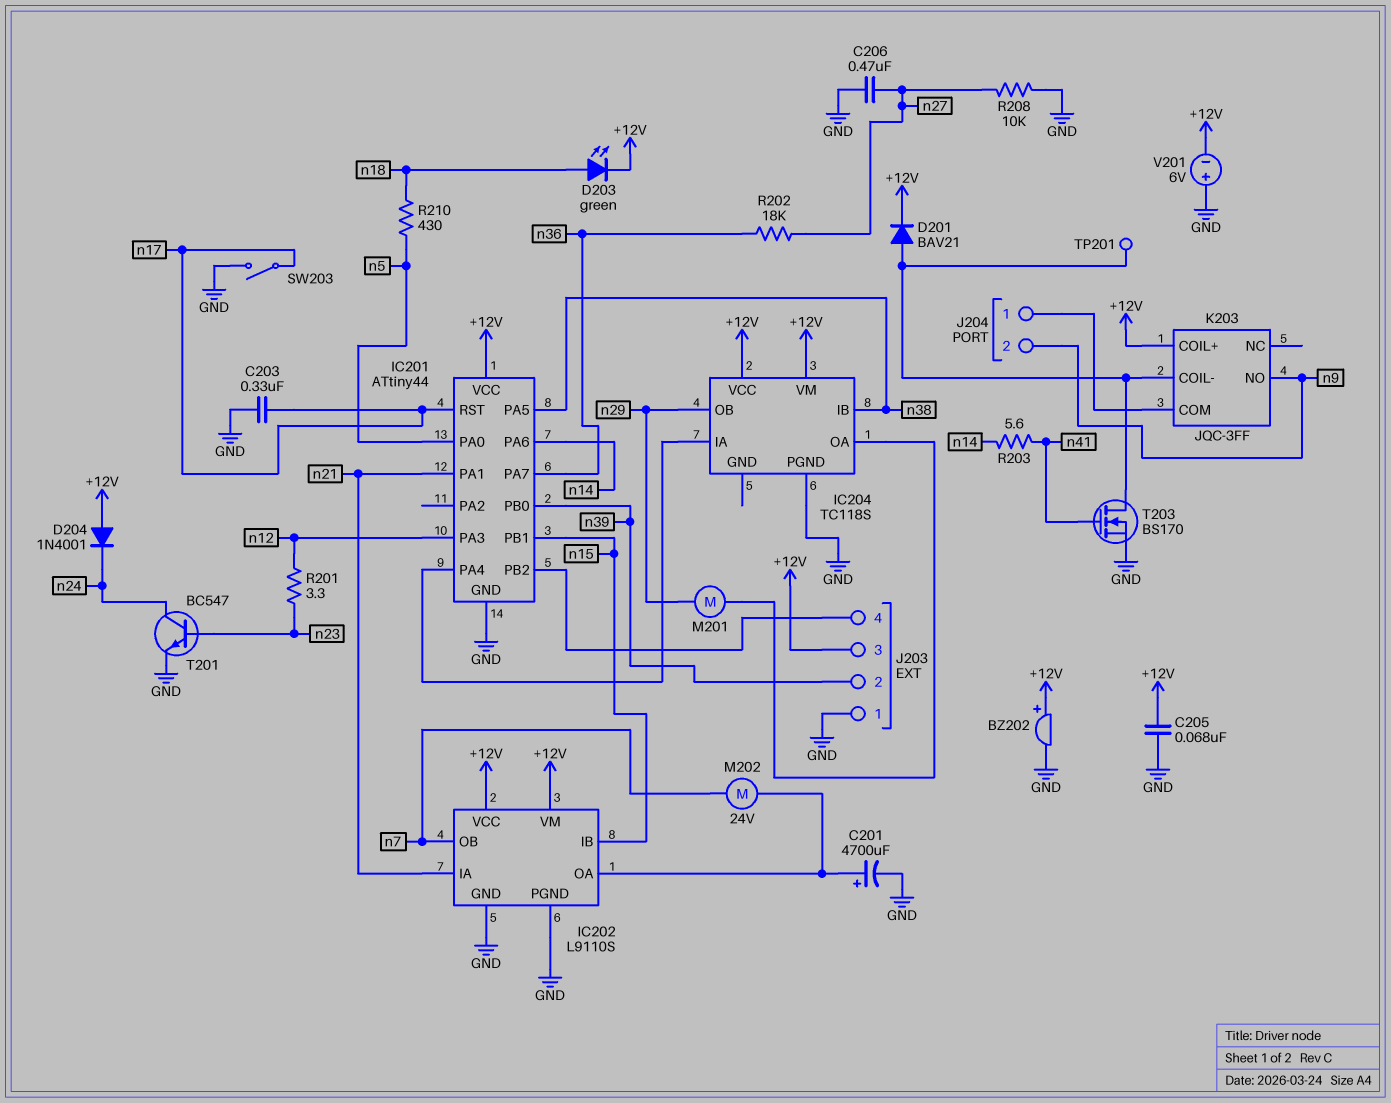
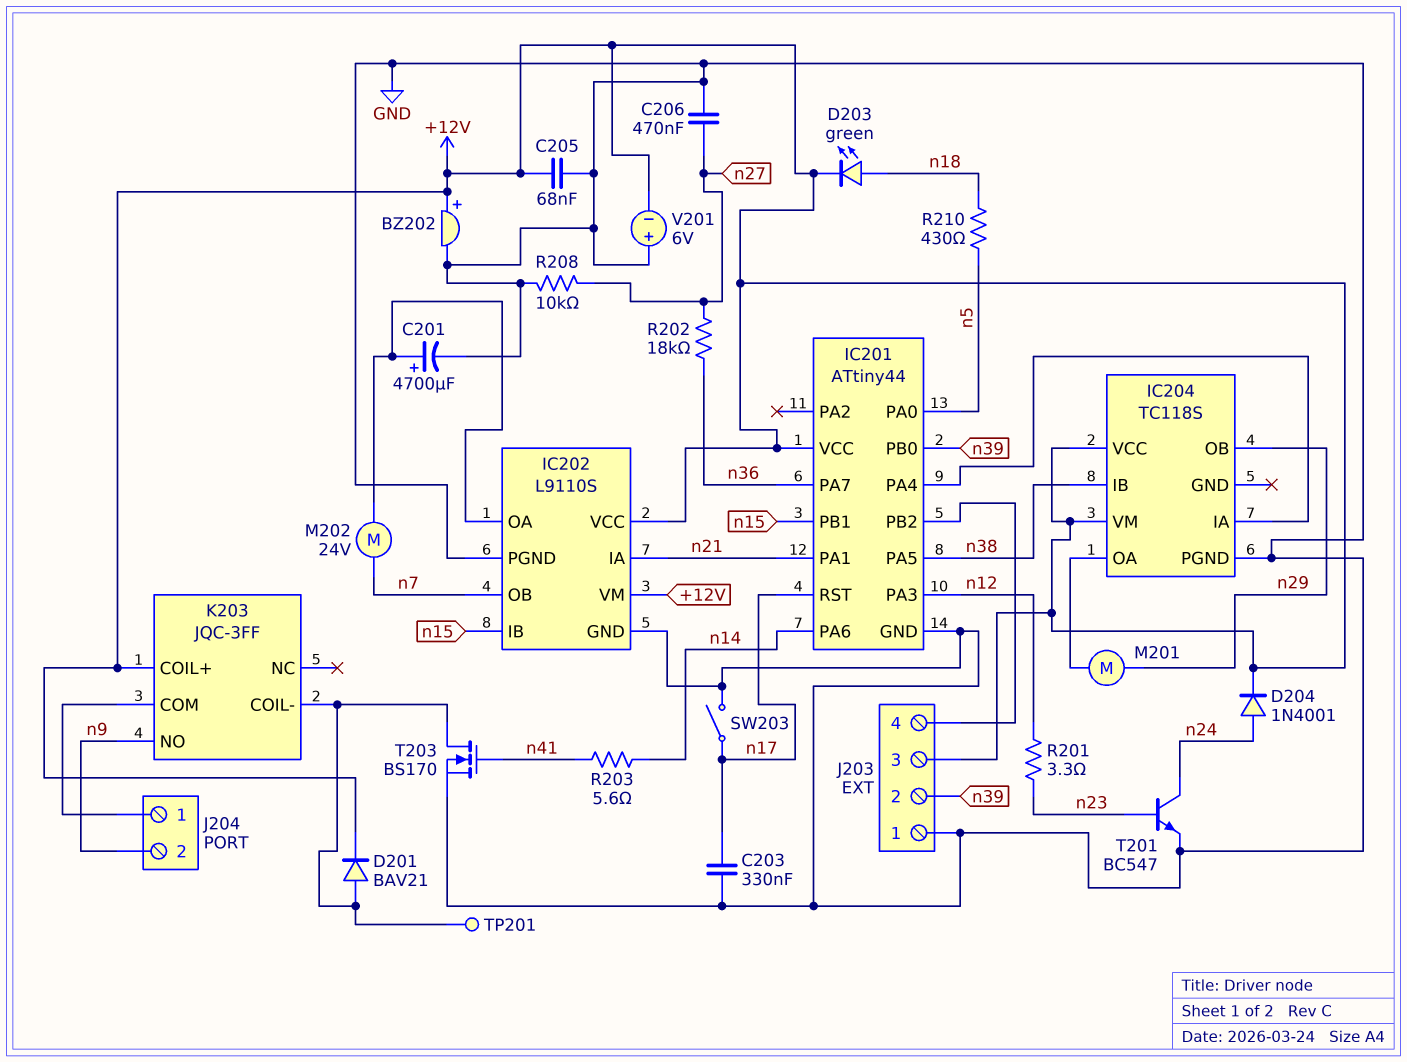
D204: diode 1N4001 (A +12V, K n24) -> diode 1N4001 (A n24, K +12V)

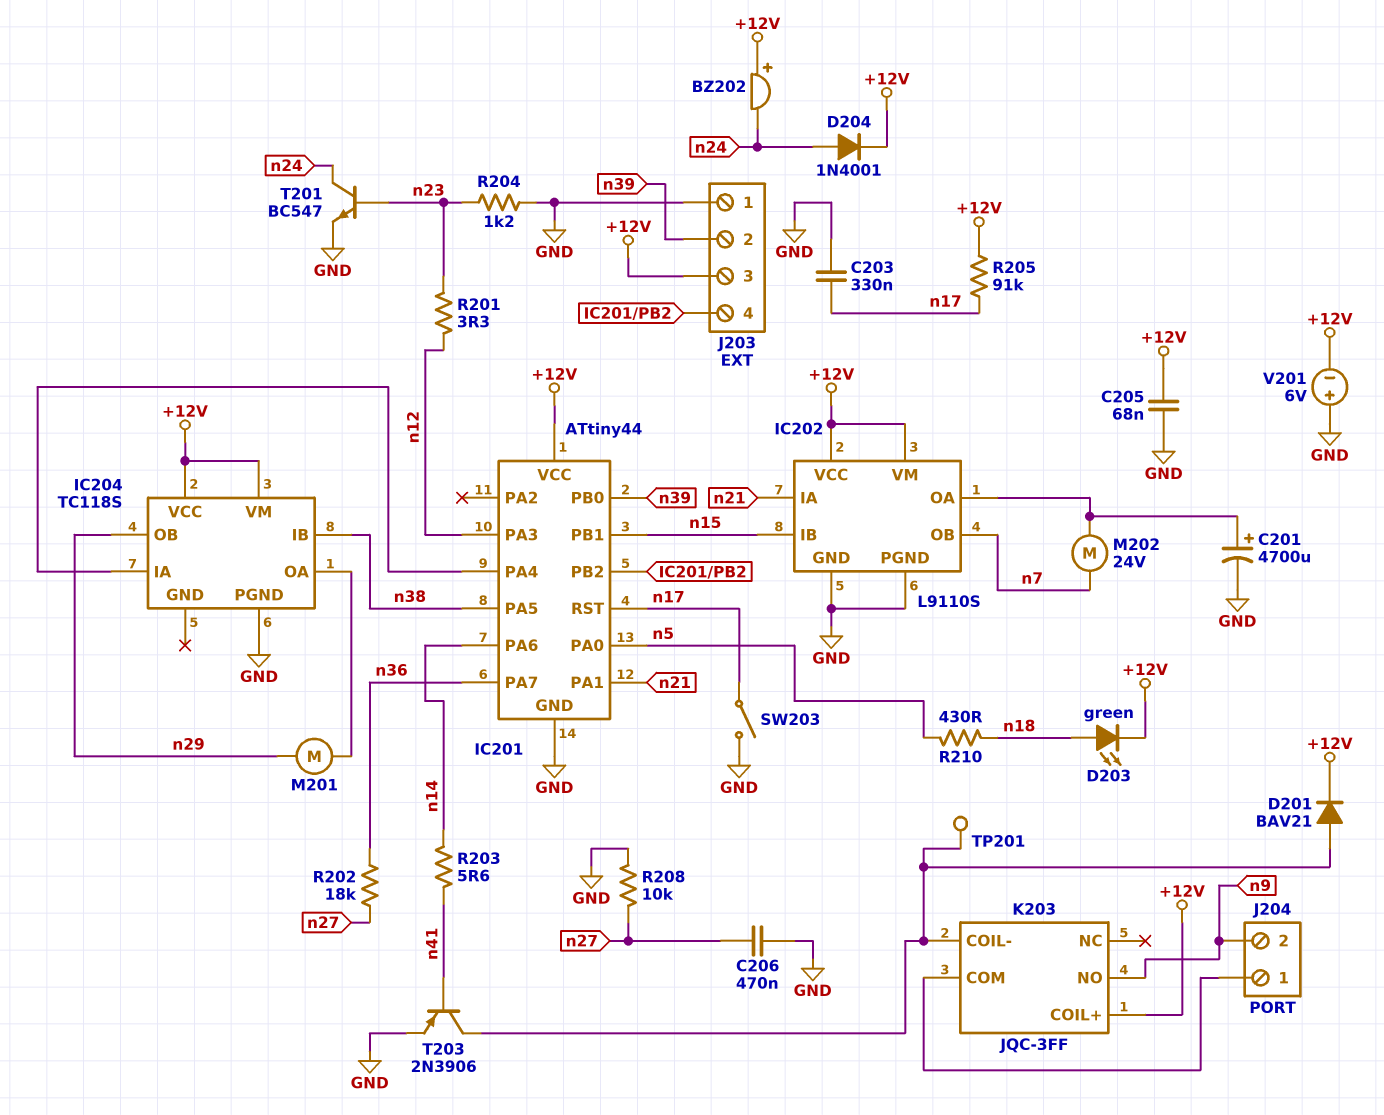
BZ202: buzzer (plus +12V, minus GND) -> buzzer (plus +12V, minus n24)
R204: none -> 1.2k (GND, n23)
R205: none -> 91k (+12V, n17)
T203: NMOS BS170 (G n41, D K203/COIL-, S GND) -> PNP 2N3906 (B n41, C K203/COIL-, E GND)

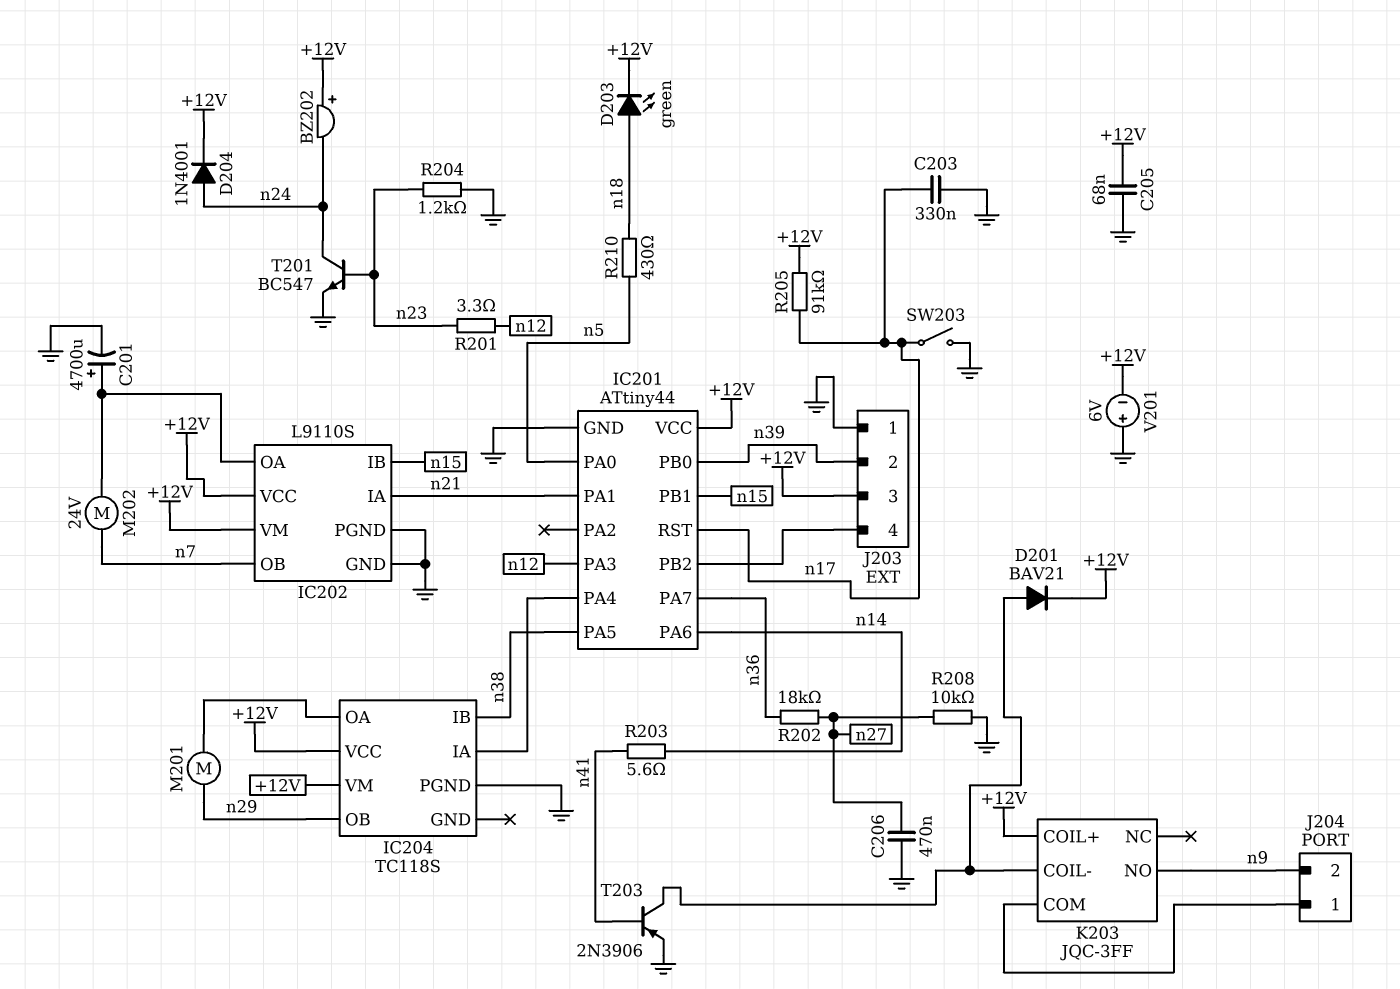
TP201: test point (K203/COIL-) -> none

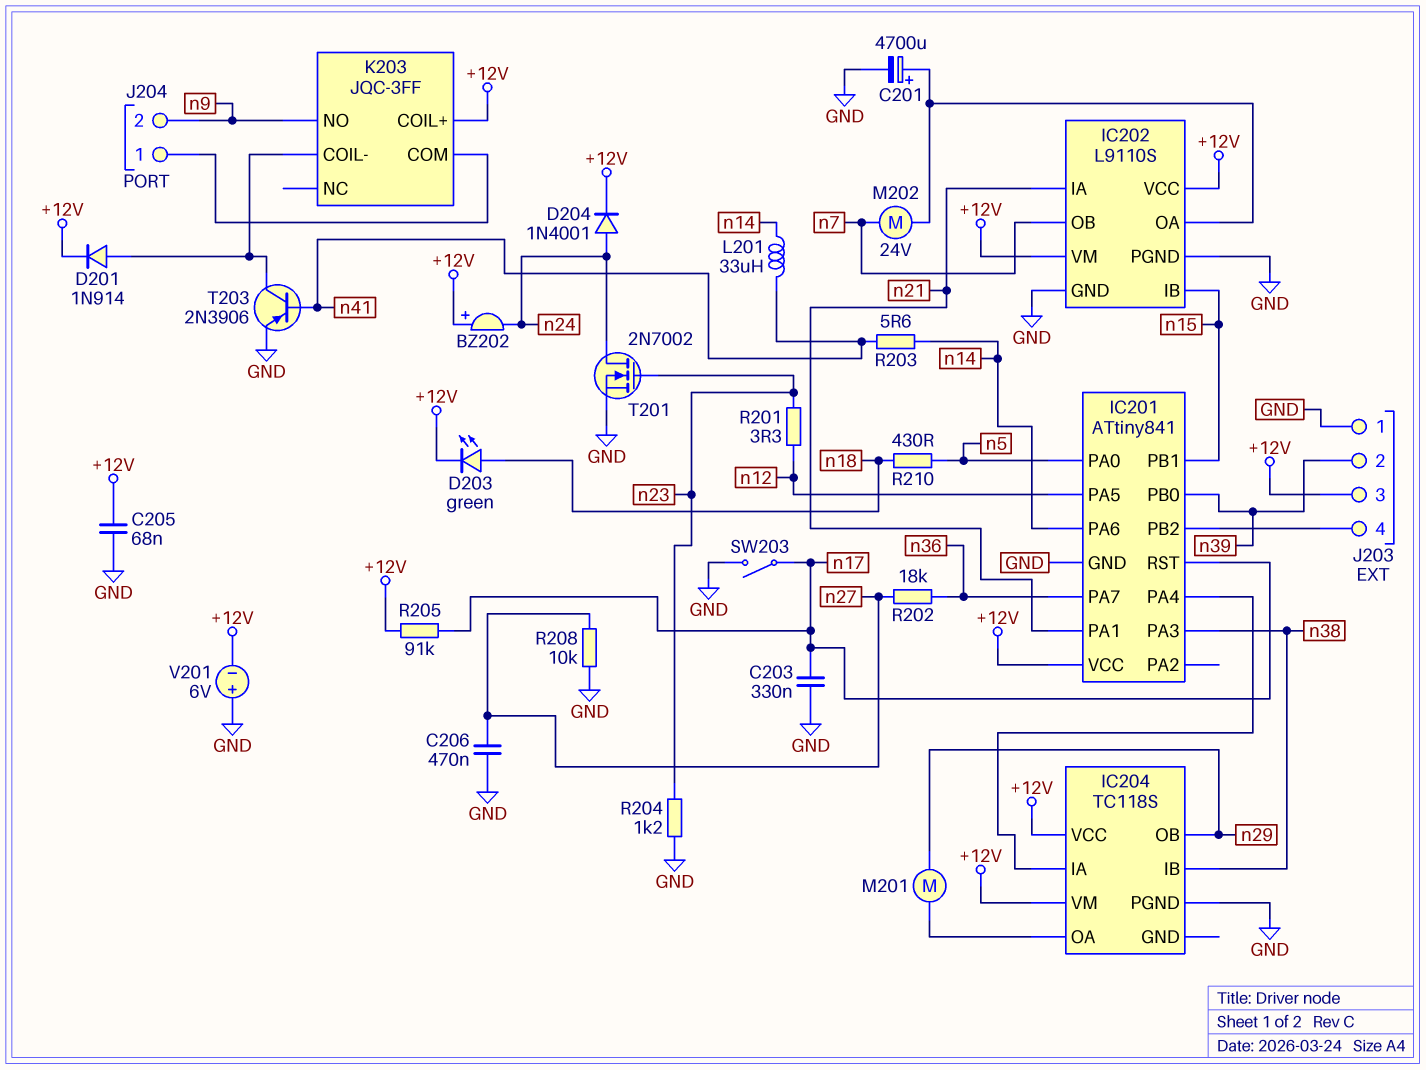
D201: diode BAV21 (A K203/COIL-, K +12V) -> diode 1N914 (A K203/COIL-, K +12V)
IC201: ATtiny44 -> ATtiny841
IC201 pin PA3: n12 -> n38
IC201 pin PA5: n38 -> n12
L201: none -> 33uH (n14, n41)
T201: NPN BC547 (B n23, C n24, E GND) -> NMOS 2N7002 (G n23, D n24, S GND)

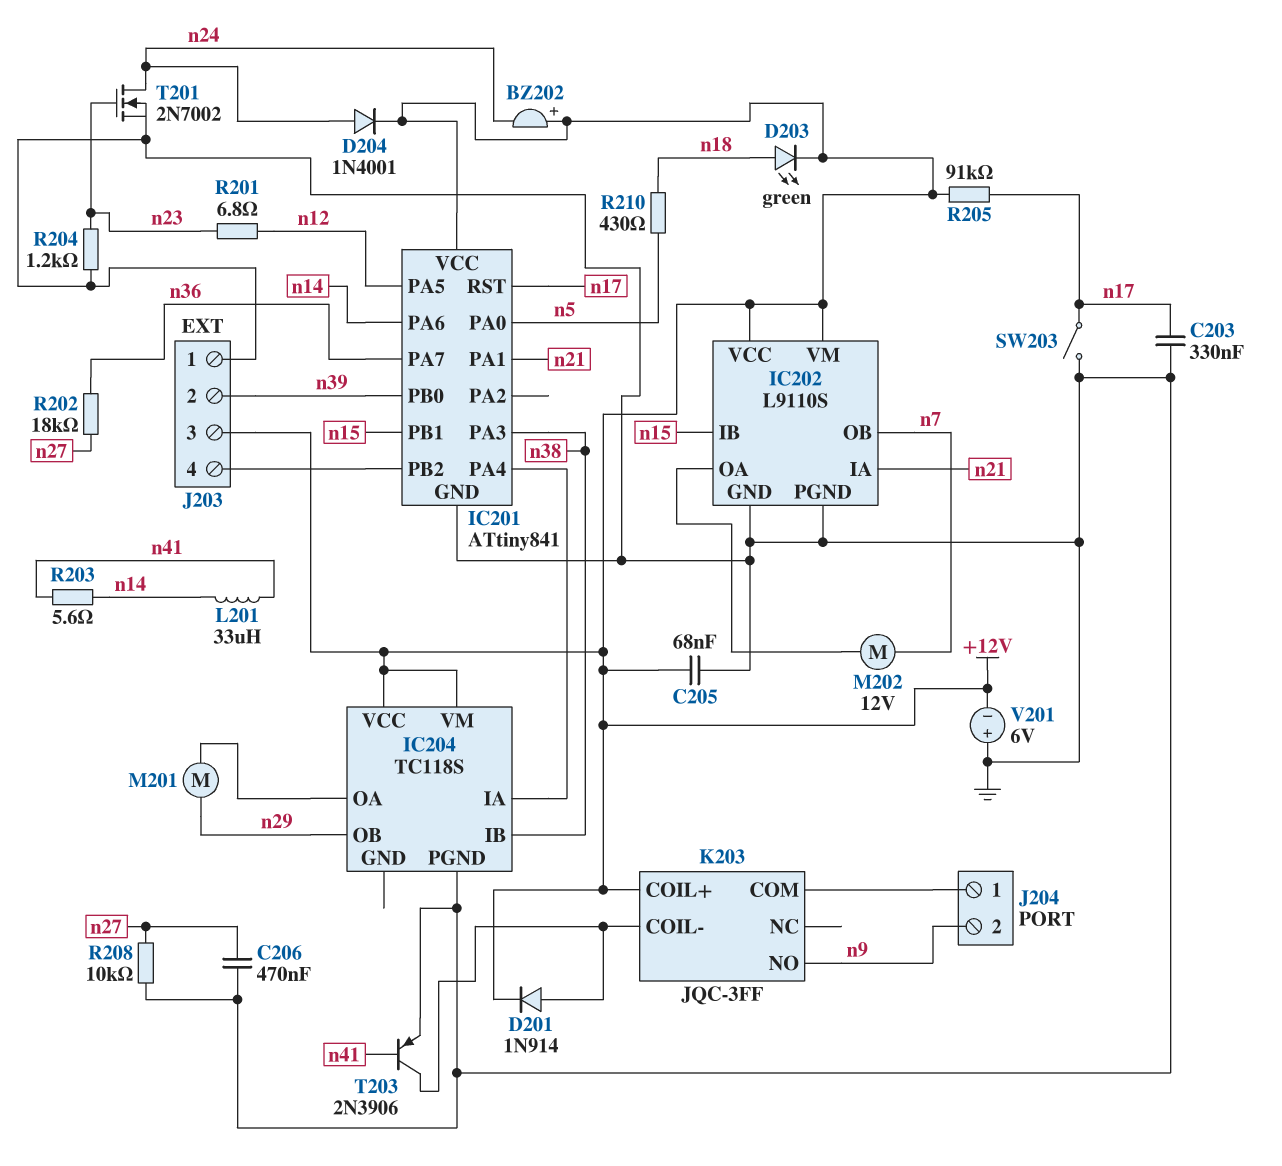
C201: 4700uF (plus IC202/OA, minus GND) -> none
M202: motor 24V (IC202/OA, n7) -> motor 12V (IC202/OA, n7)
R201: 3.3 (n12, n23) -> 6.8 (n12, n23)

